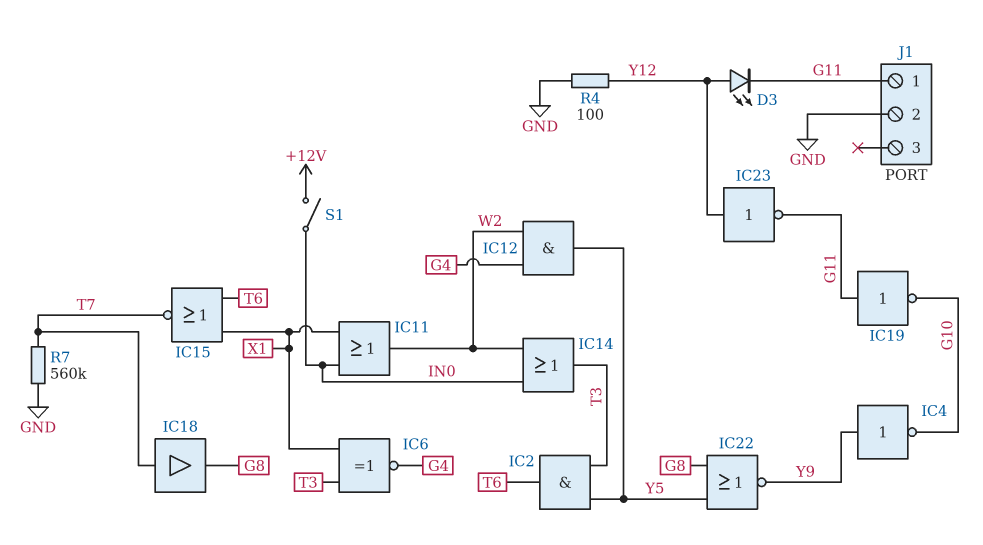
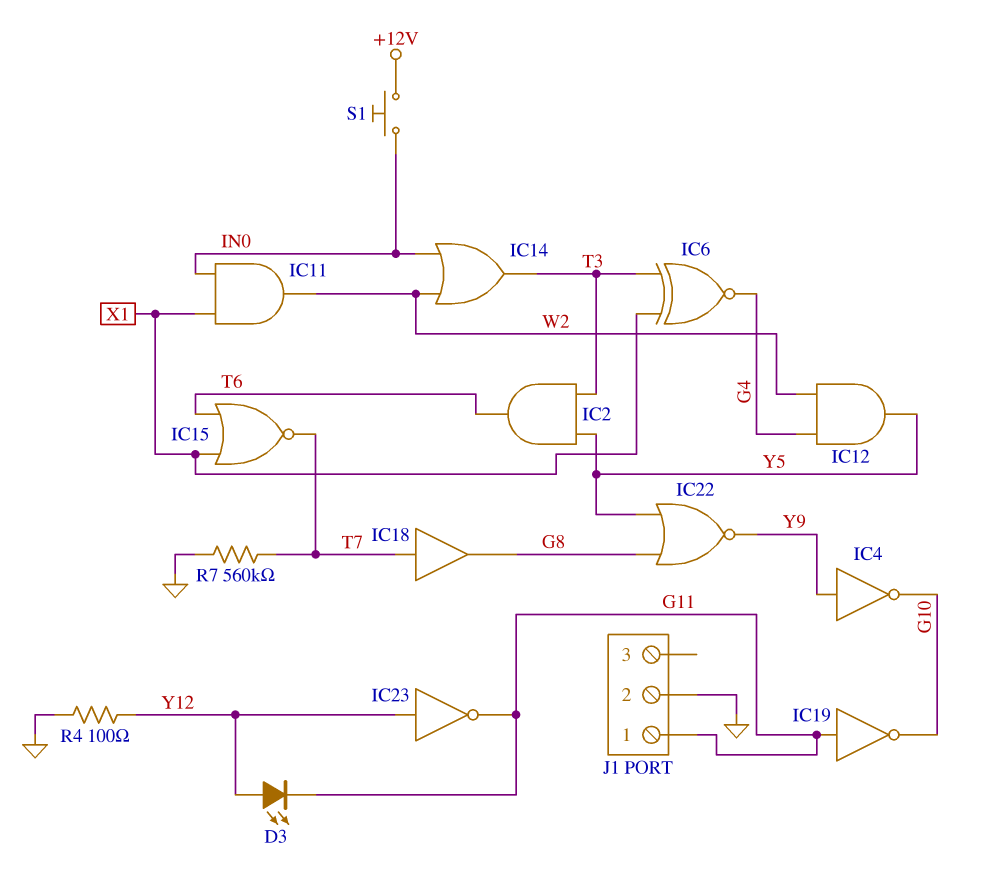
IC11: OR (in IN0, in X1, out W2) -> AND (in IN0, in X1, out W2)
S1: switch (+12V, IN0) -> button (+12V, IN0)

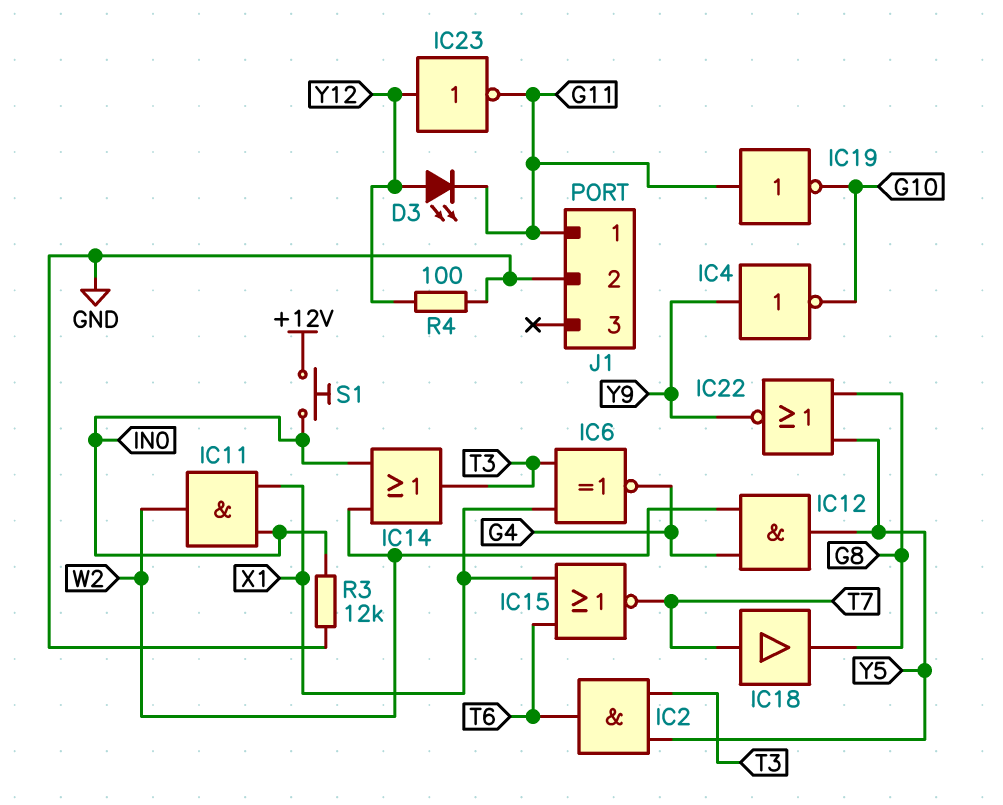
R3: none -> 12k (GND, IN0)
R7: 560k (GND, T7) -> none

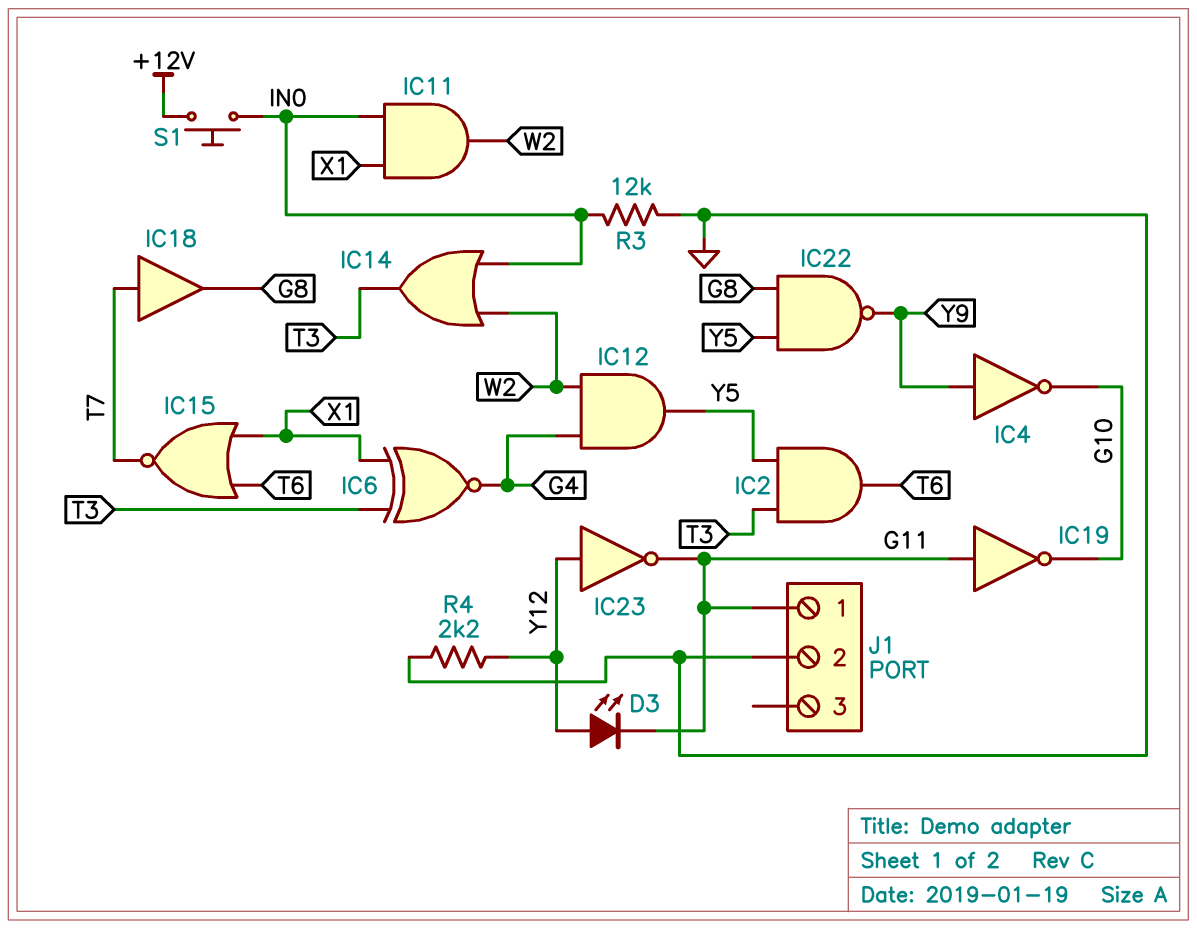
IC22: NOR (in G8, in Y5, out Y9) -> NAND (in G8, in Y5, out Y9)
R4: 100 (GND, Y12) -> 2.2k (GND, Y12)

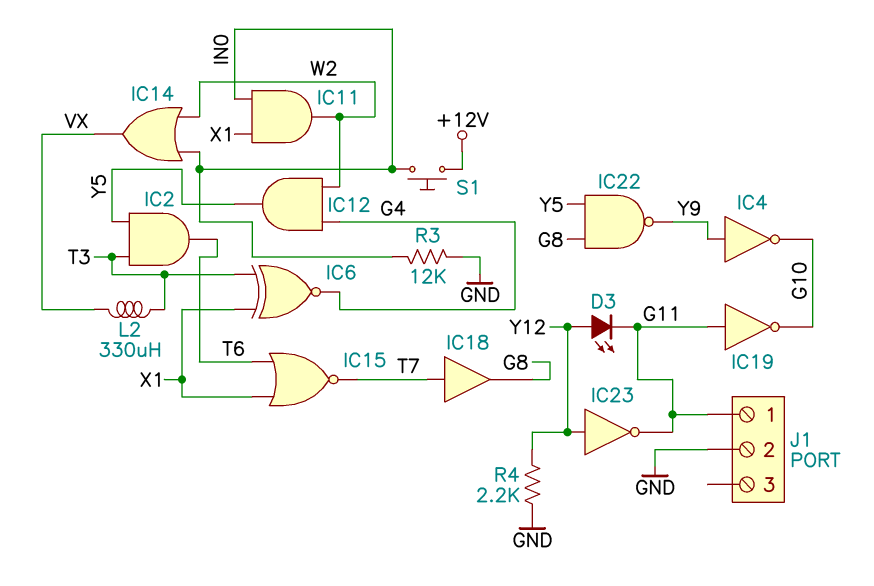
IC14: OR (in IN0, in W2, out T3) -> OR (in IN0, in W2, out VX)
L2: none -> 330uH (T3, VX)

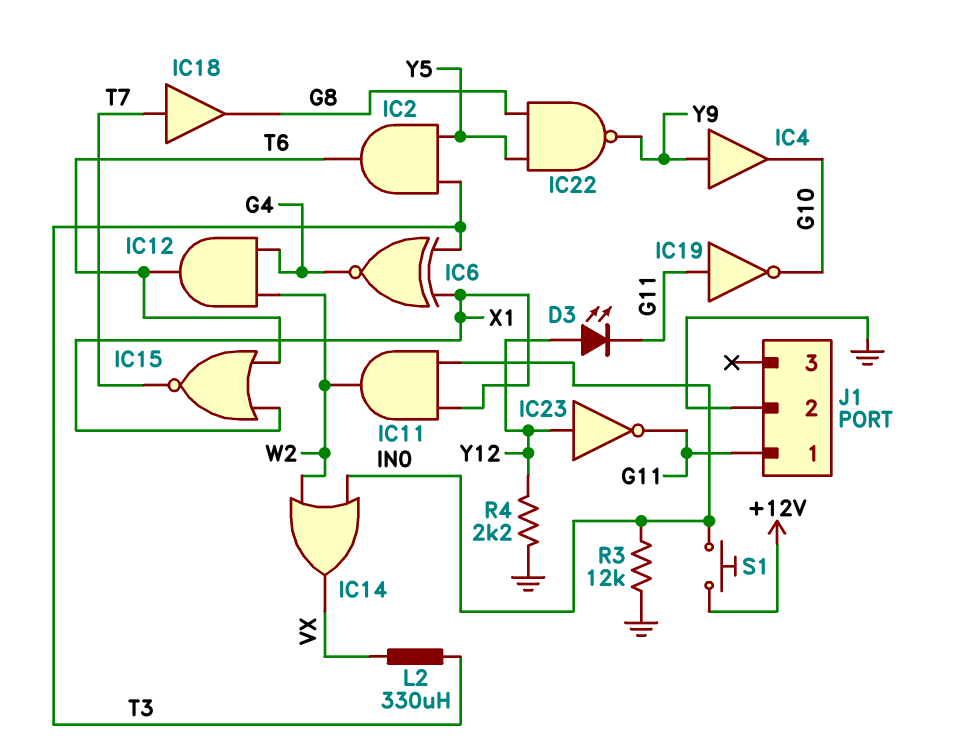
IC4: NOT (in Y9, out G10) -> buffer (in Y9, out G10)
IC12: AND (in G4, in W2, out Y5) -> AND (in G4, in W2, out T6)

